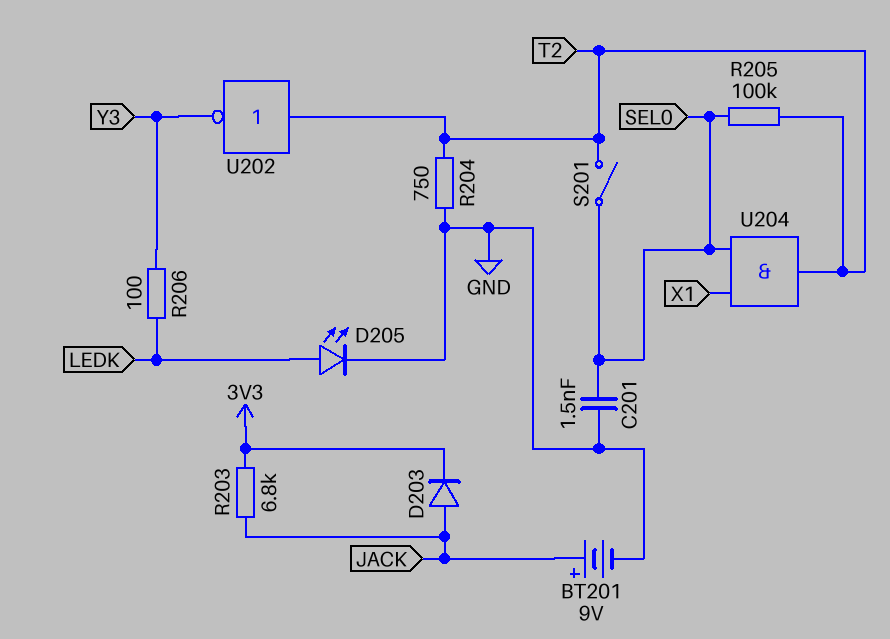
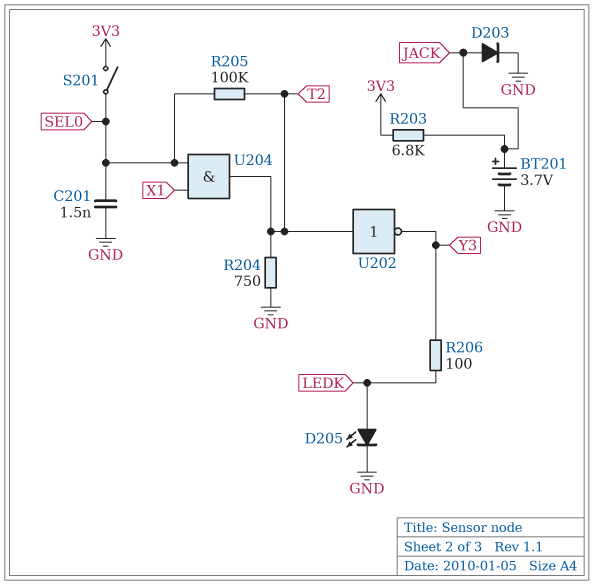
BT201: 9V (plus JACK, minus GND) -> 3.7V (plus JACK, minus GND)
D203: diode (A JACK, K 3V3) -> diode (A JACK, K GND)
S201: switch (SEL0, T2) -> switch (3V3, SEL0)

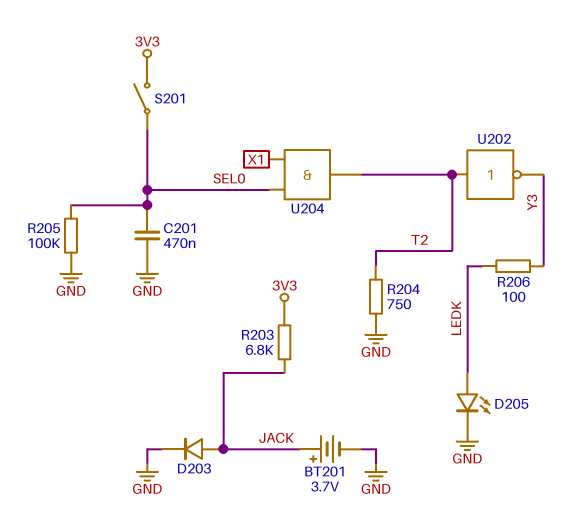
C201: 1.5nF (GND, SEL0) -> 470nF (GND, SEL0)
R205: 100k (SEL0, T2) -> 100k (GND, SEL0)

